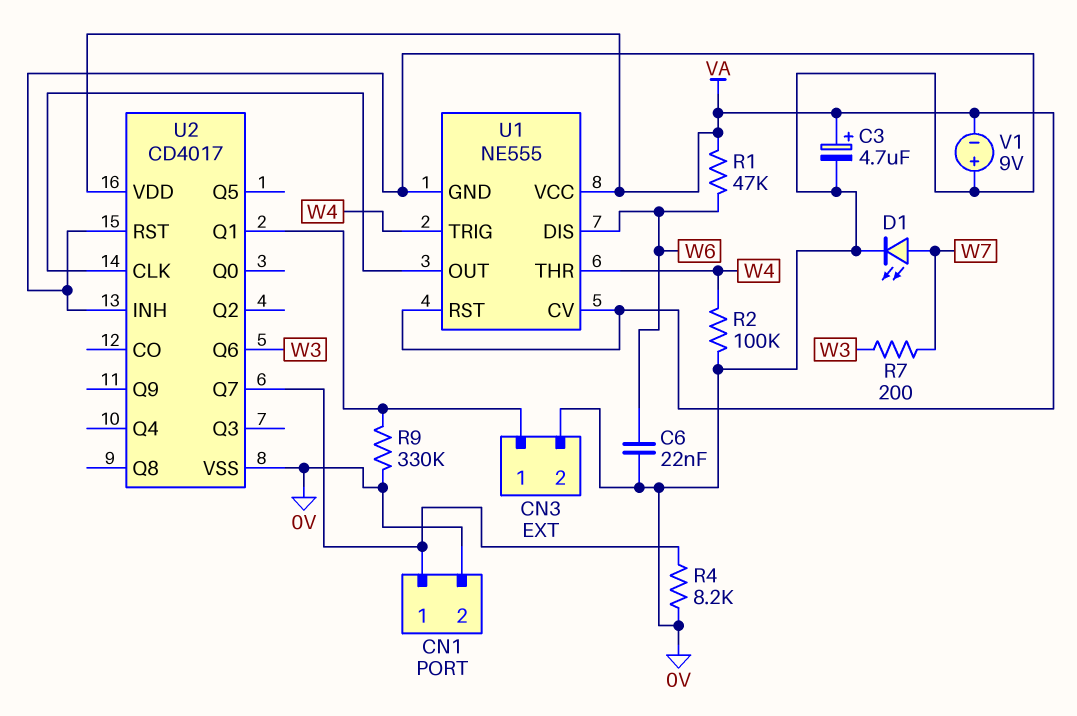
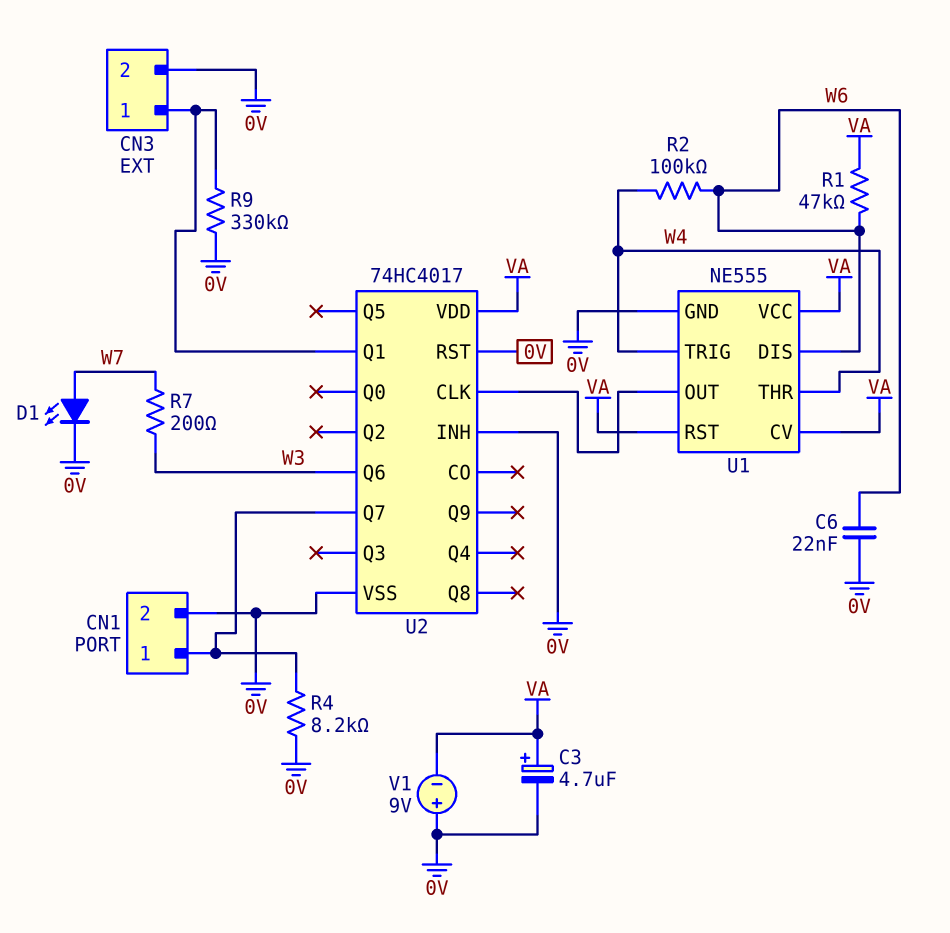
R2: 100k (0V, W4) -> 100k (W4, W6)
U2: CD4017 -> 74HC4017

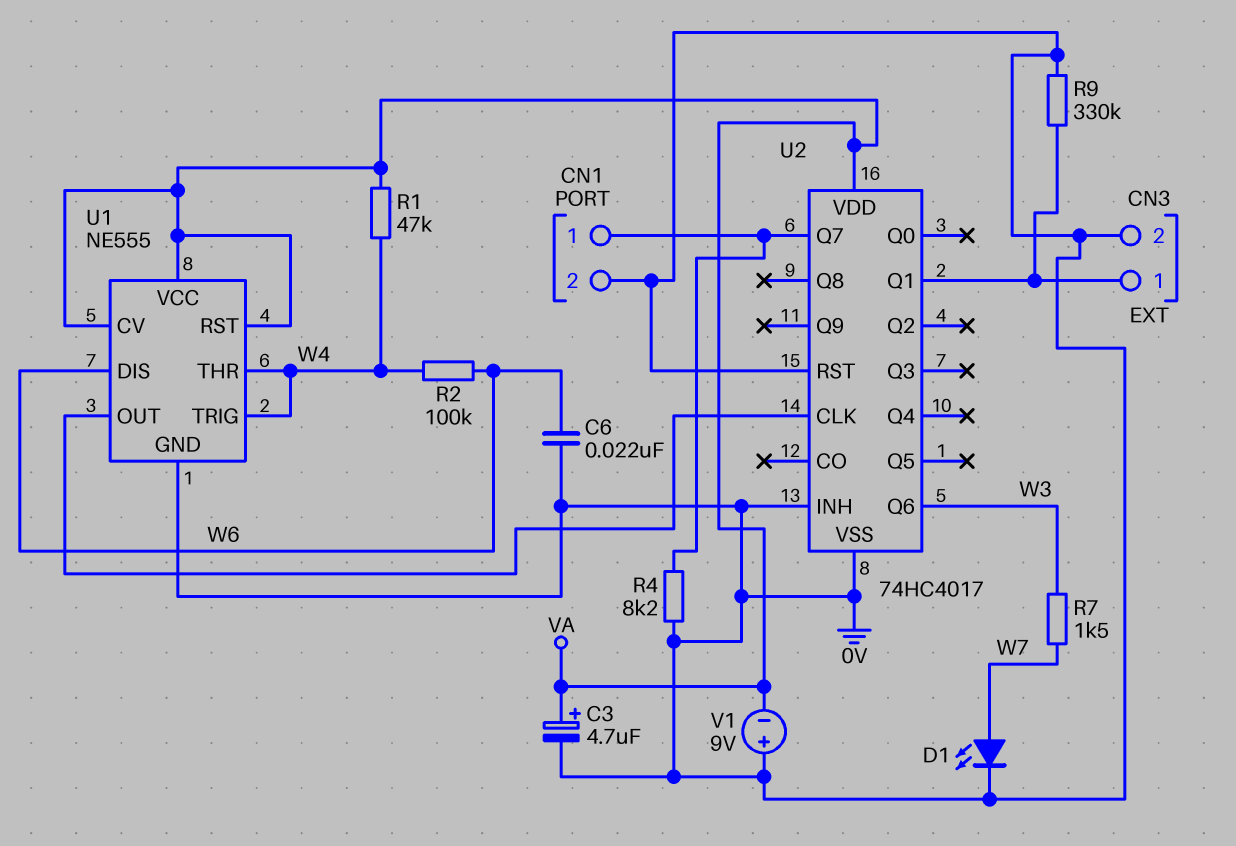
R1: 47k (VA, W6) -> 47k (VA, W4)
R7: 200 (W3, W7) -> 1.5k (W3, W7)

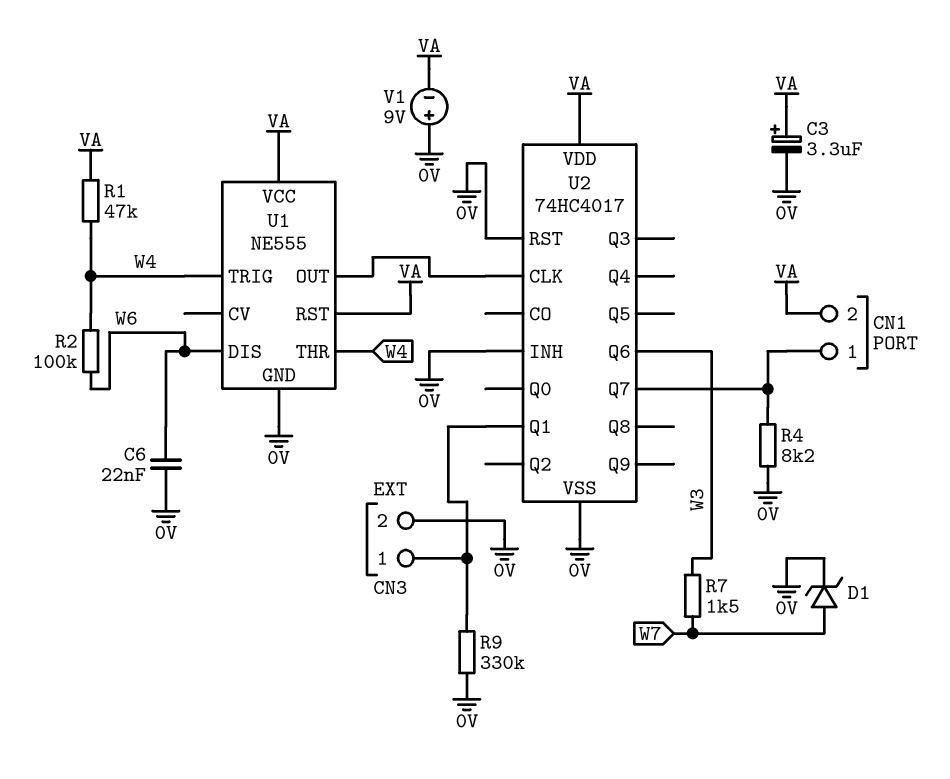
C3: 4.7uF (plus VA, minus 0V) -> 3.3uF (plus VA, minus 0V)
CN1 pin 2: 0V -> VA
D1: LED (A W7, K 0V) -> zener (A W7, K 0V)
U1 pin CV: VA -> none

